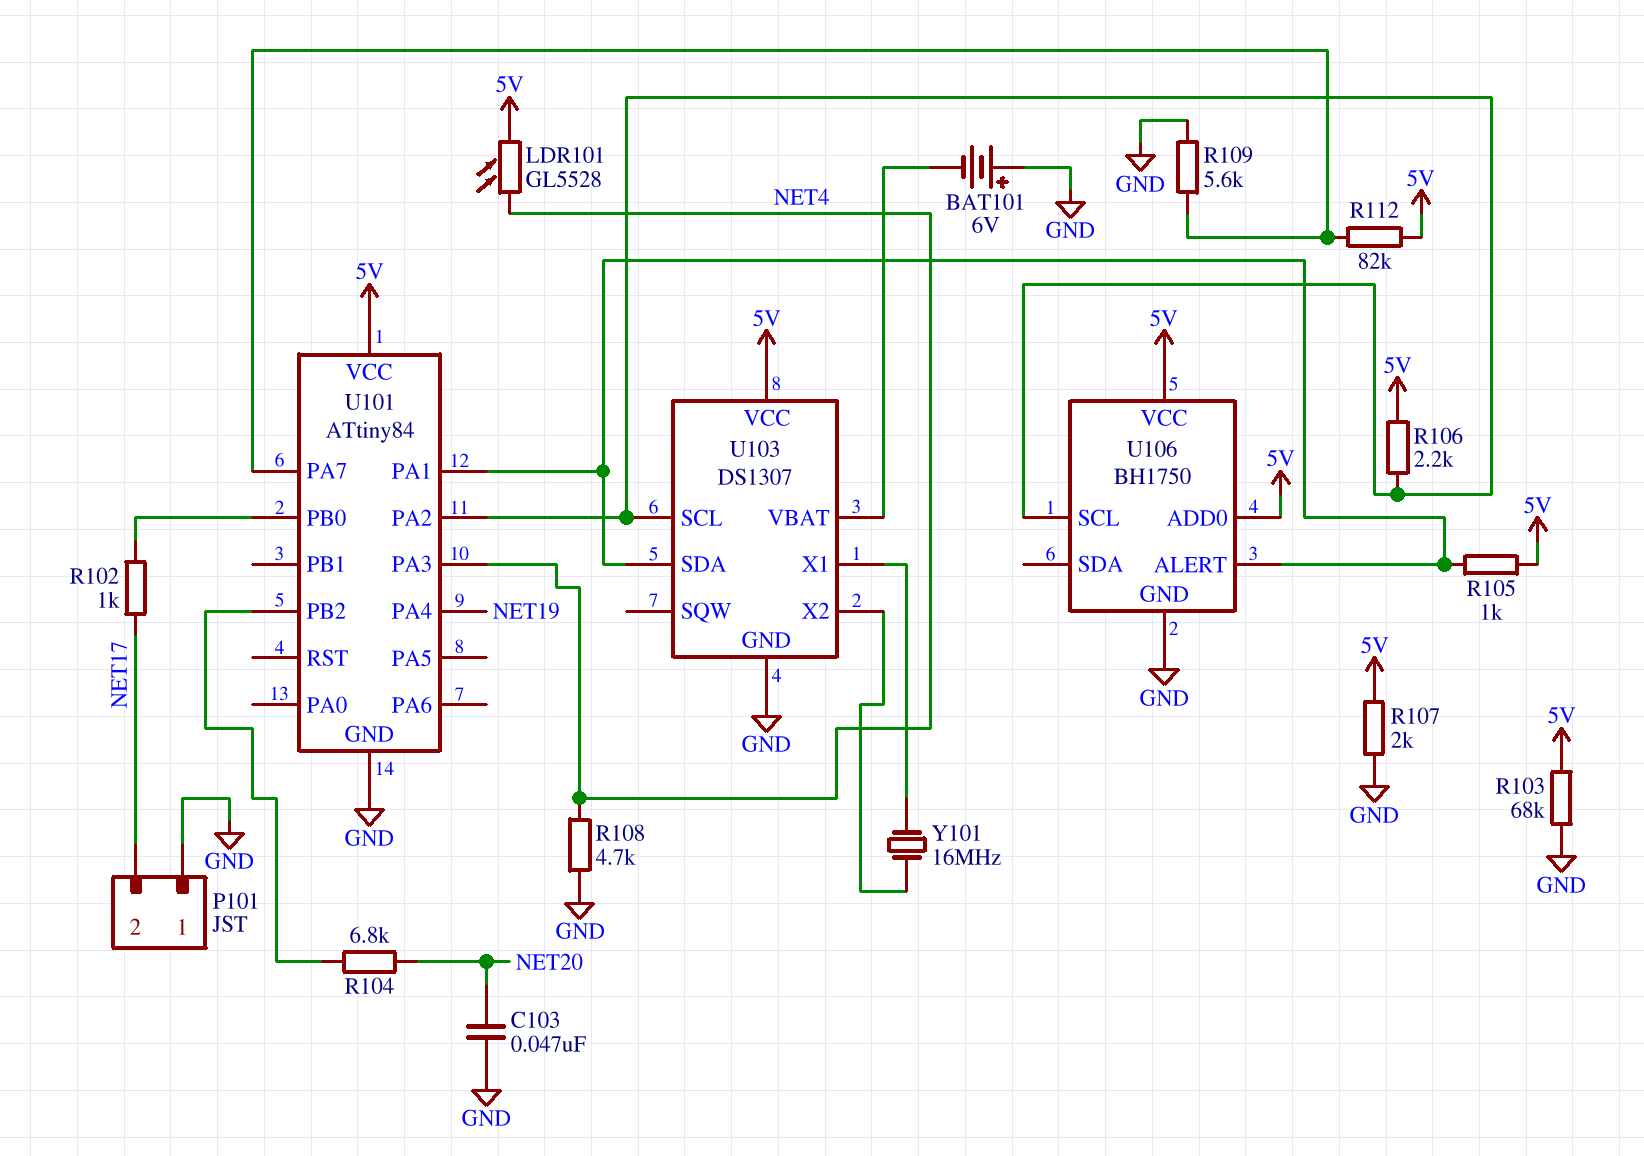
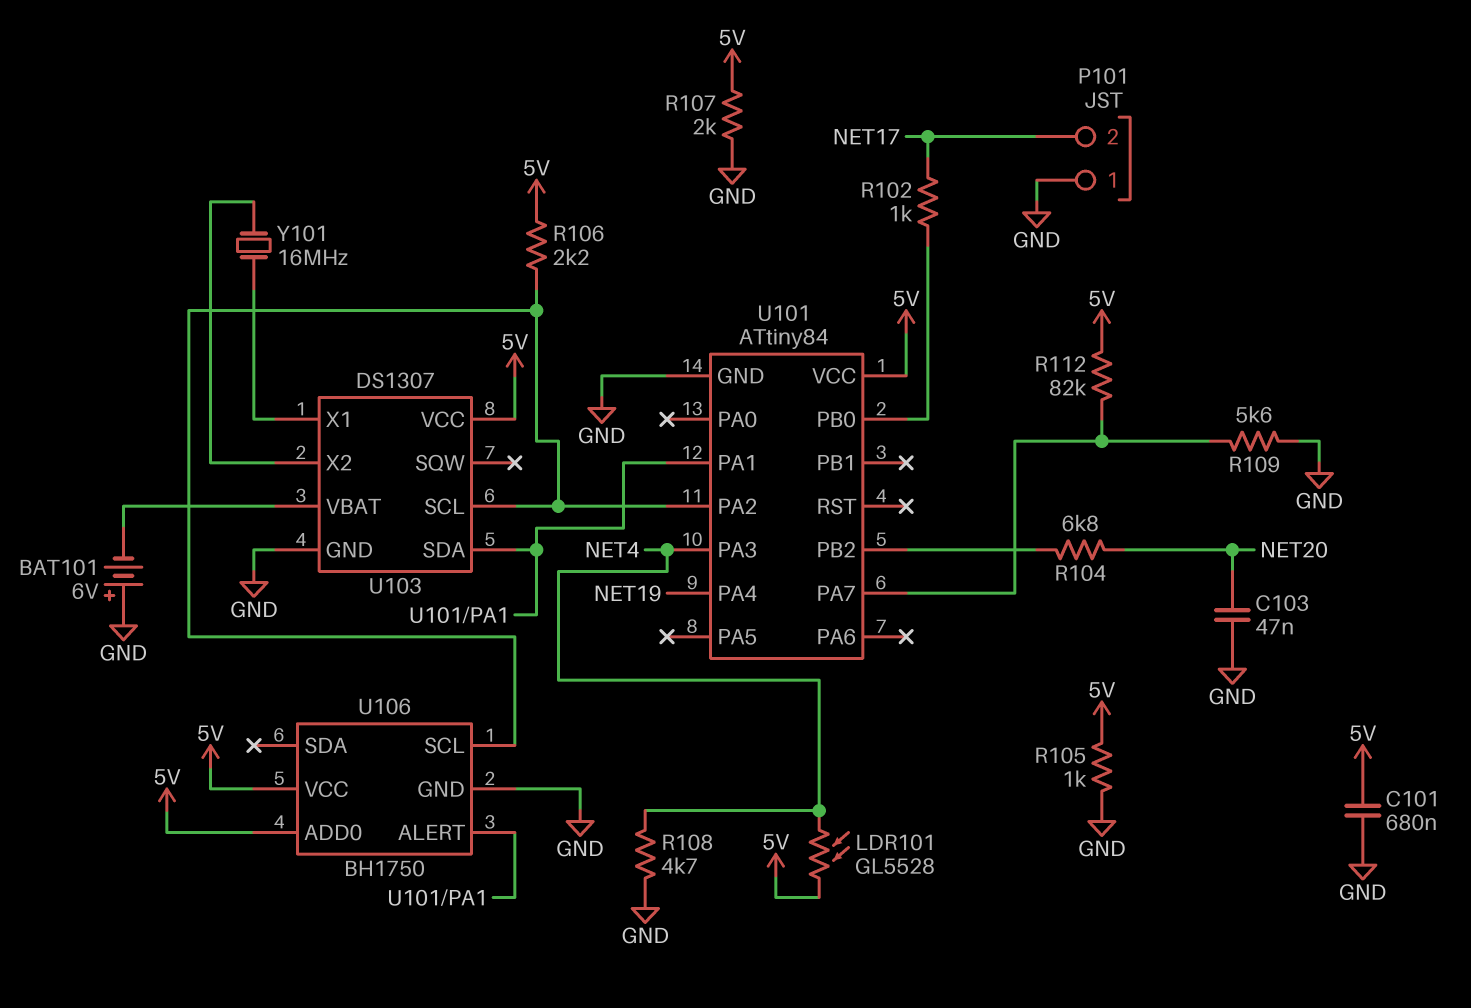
C101: none -> 680nF (5V, GND)
R103: 68k (5V, GND) -> none
R105: 1k (5V, U101/PA1) -> 1k (5V, GND)

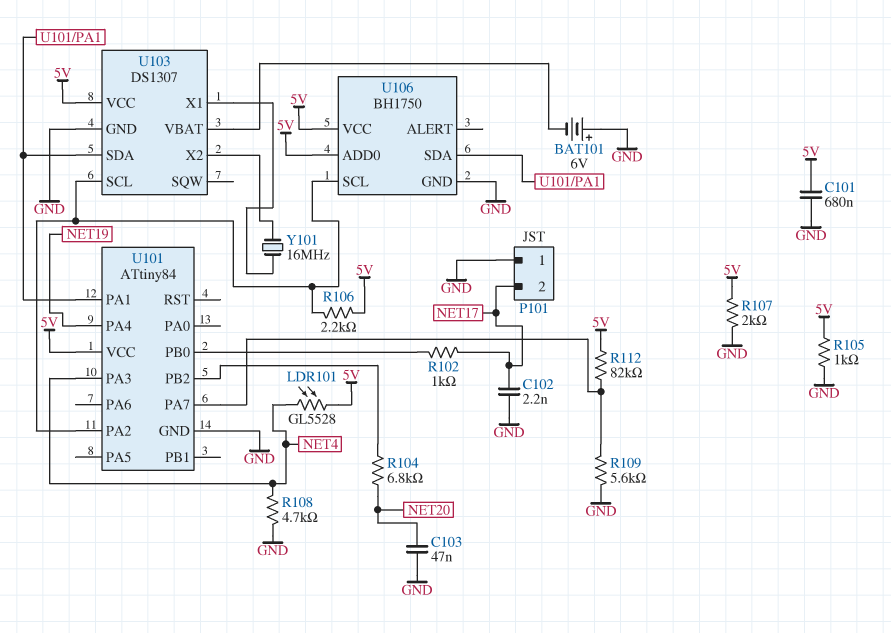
C102: none -> 2.2nF (GND, NET17)
U106 pin ALERT: U101/PA1 -> none
U106 pin SDA: none -> U101/PA1

